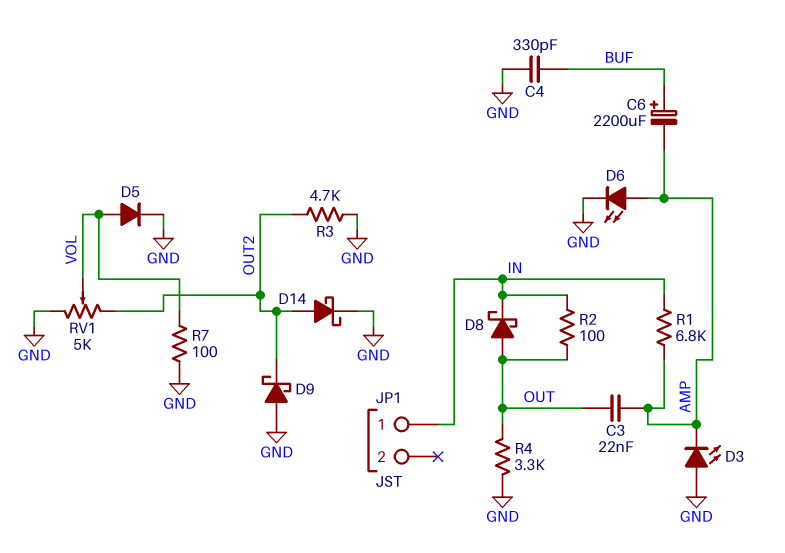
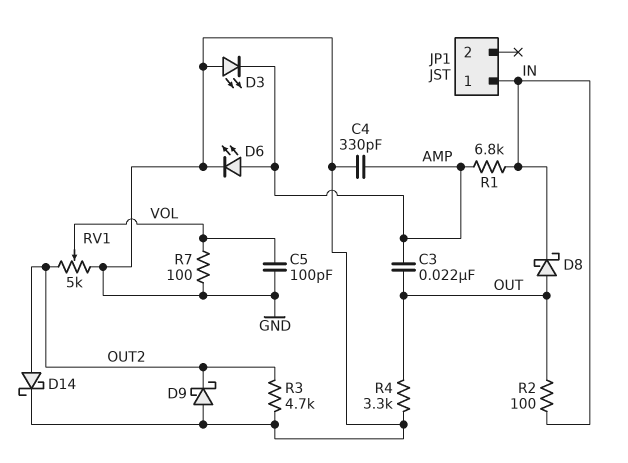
C4: 330pF (BUF, GND) -> 330pF (AMP, GND)
C5: none -> 100pF (GND, VOL)
C6: 2200uF (plus BUF, minus AMP) -> none
D5: diode (A VOL, K GND) -> none

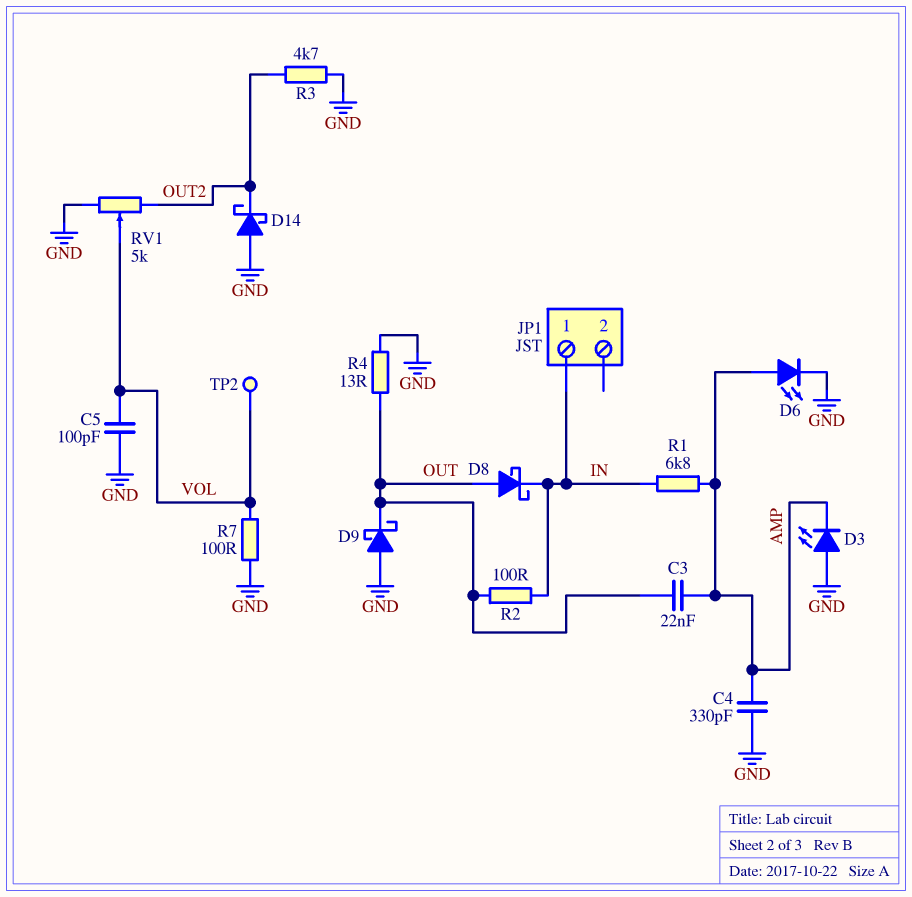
D9: schottky (A GND, K OUT2) -> schottky (A GND, K OUT)
D14: schottky (A OUT2, K GND) -> schottky (A GND, K OUT2)
R4: 3.3k (GND, OUT) -> 13 (GND, OUT)
TP2: none -> test point (VOL)

